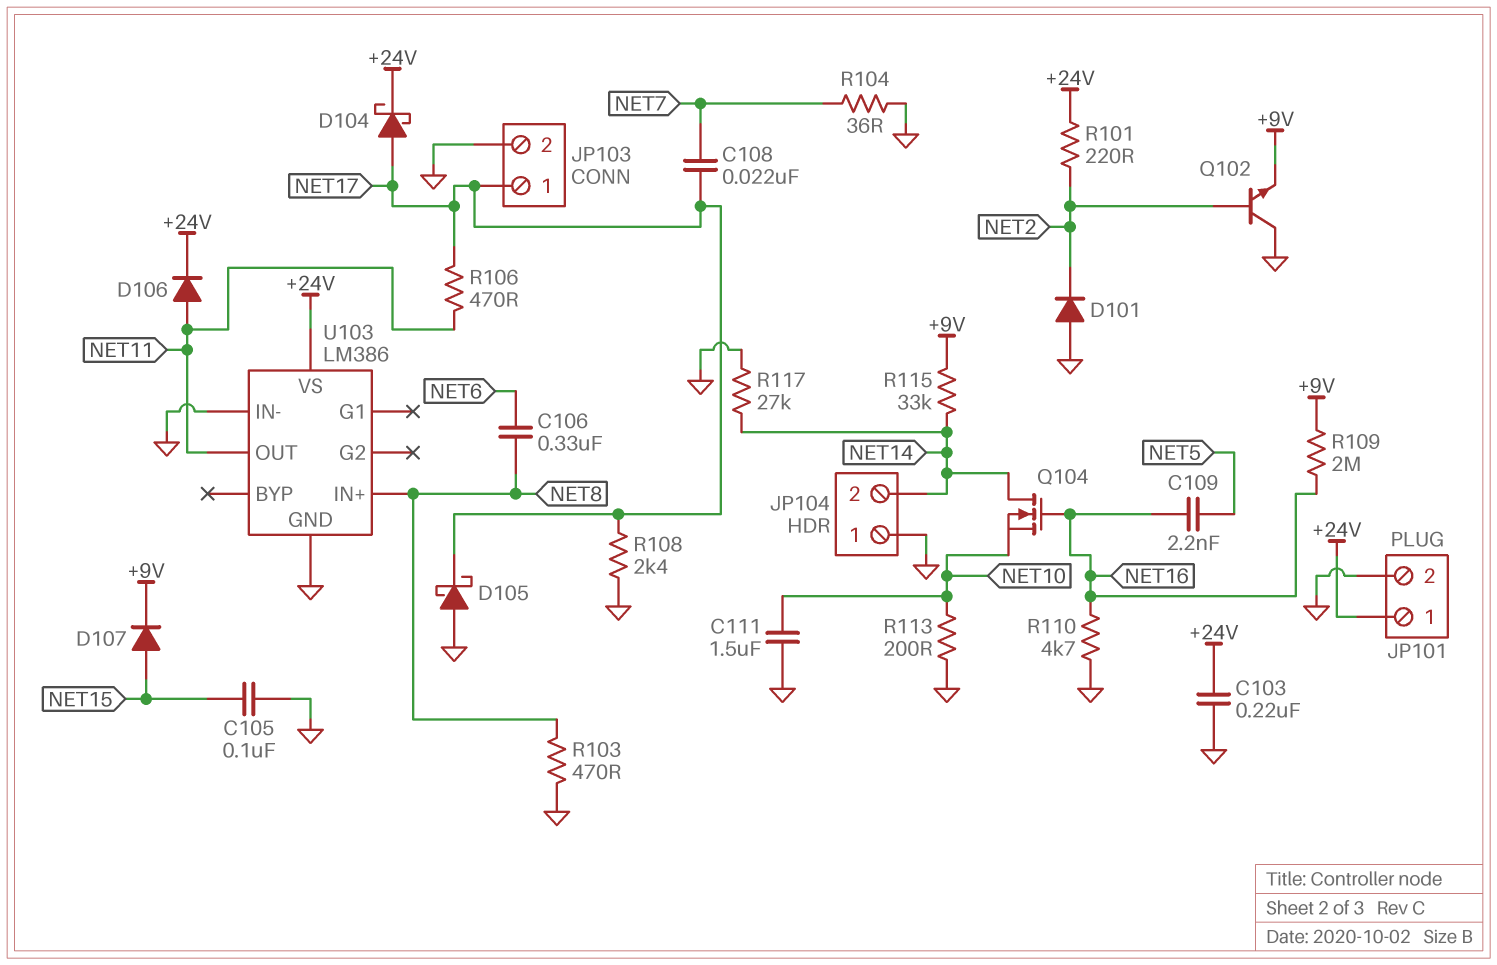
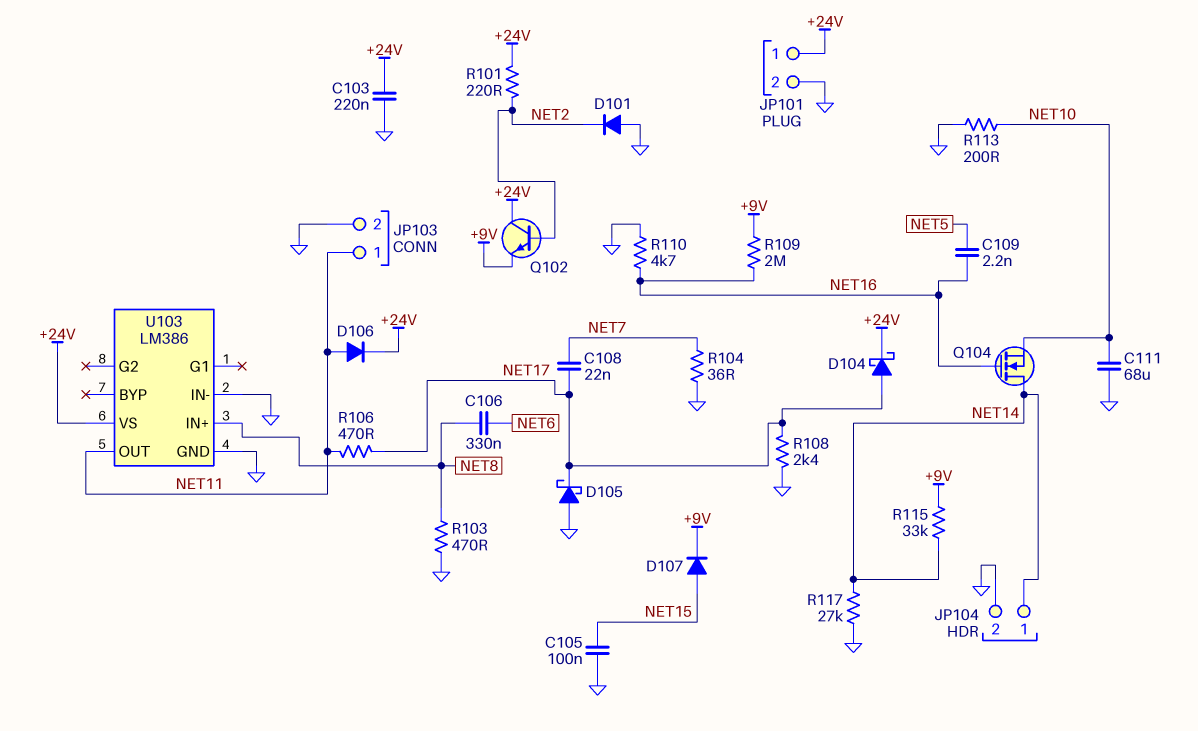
C111: 1.5uF (GND, NET10) -> 68uF (GND, NET10)
JP103 pin 1: NET17 -> NET11
JP104 pin 1: GND -> NET14
JP104 pin 2: NET14 -> GND
Q102: NPN (B NET2, C GND, E +9V) -> NPN (B NET2, C +24V, E +9V)

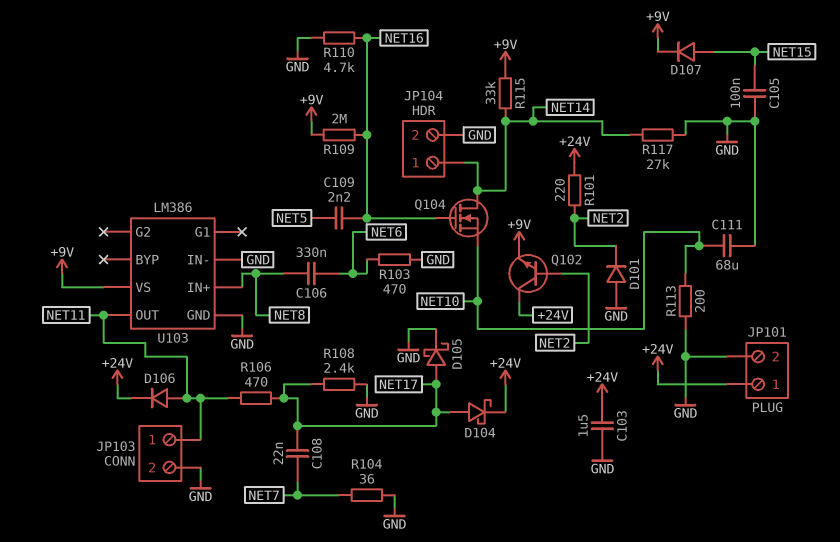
C103: 220nF (+24V, GND) -> 1.5uF (+24V, GND)
D105: schottky (A GND, K NET17) -> schottky (A NET17, K GND)
R103: 470 (GND, NET8) -> 470 (GND, NET6)
U103 pin VS: +24V -> +9V

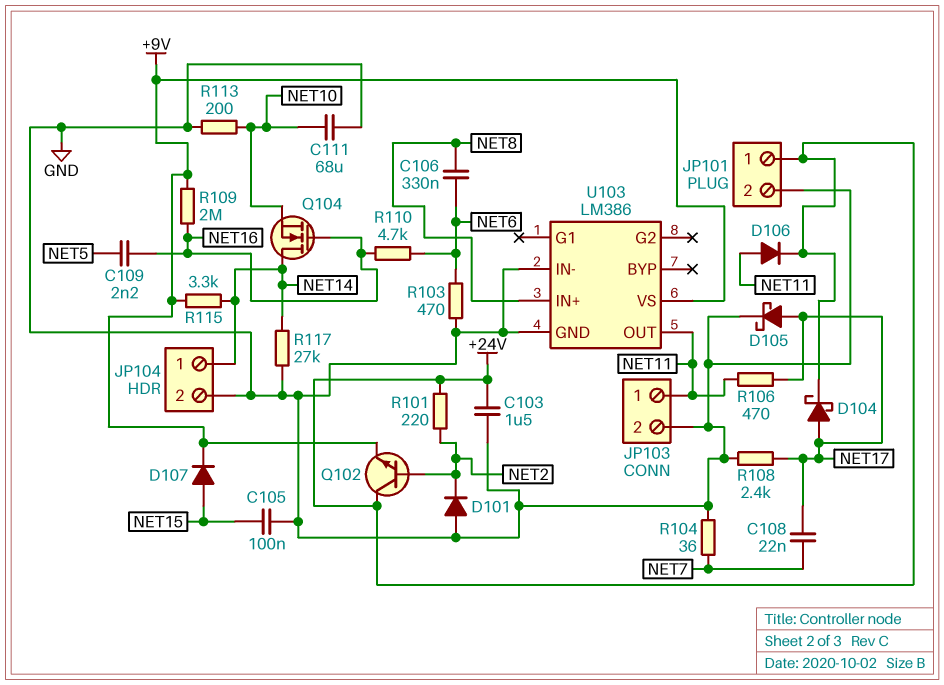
R110: 4.7k (GND, NET16) -> 4.7k (NET6, NET16)
R115: 33k (+9V, NET14) -> 3.3k (+9V, NET14)

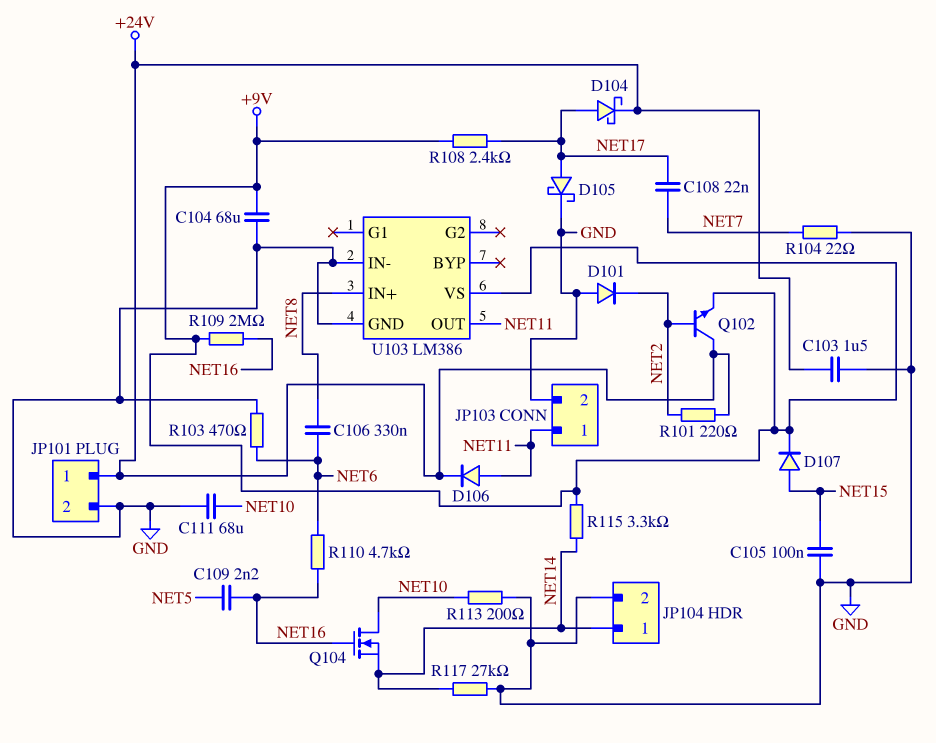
C104: none -> 68uF (+9V, GND)
Q104: NMOS (G NET16, D NET14, S NET10) -> NMOS (G NET16, D NET10, S NET14)
R104: 36 (GND, NET7) -> 22 (GND, NET7)
R106: 470 (NET11, NET17) -> none
R108: 2.4k (GND, NET17) -> 2.4k (+9V, NET17)

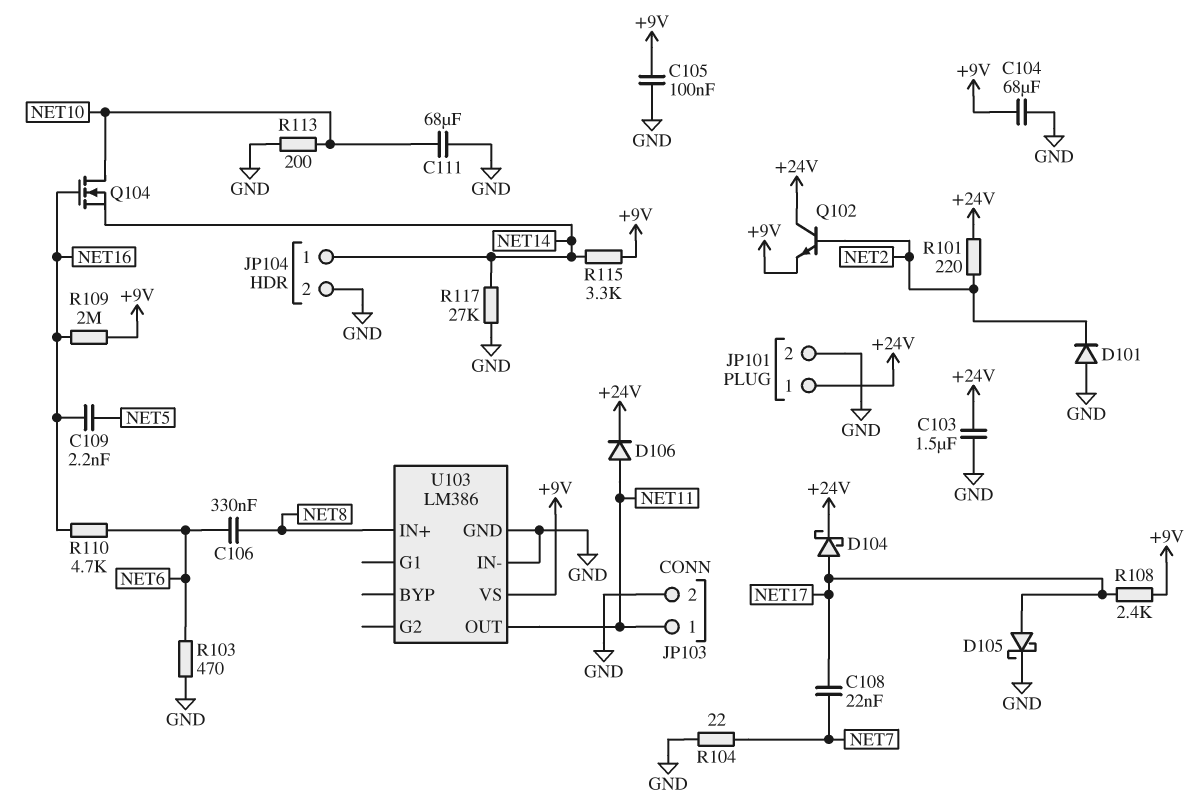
C105: 100nF (GND, NET15) -> 100nF (+9V, GND)
D107: diode (A NET15, K +9V) -> none

